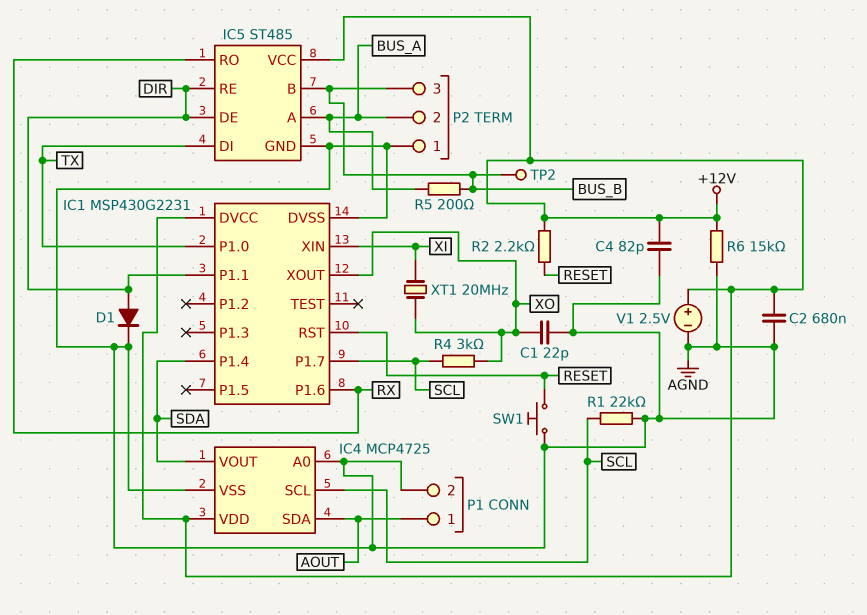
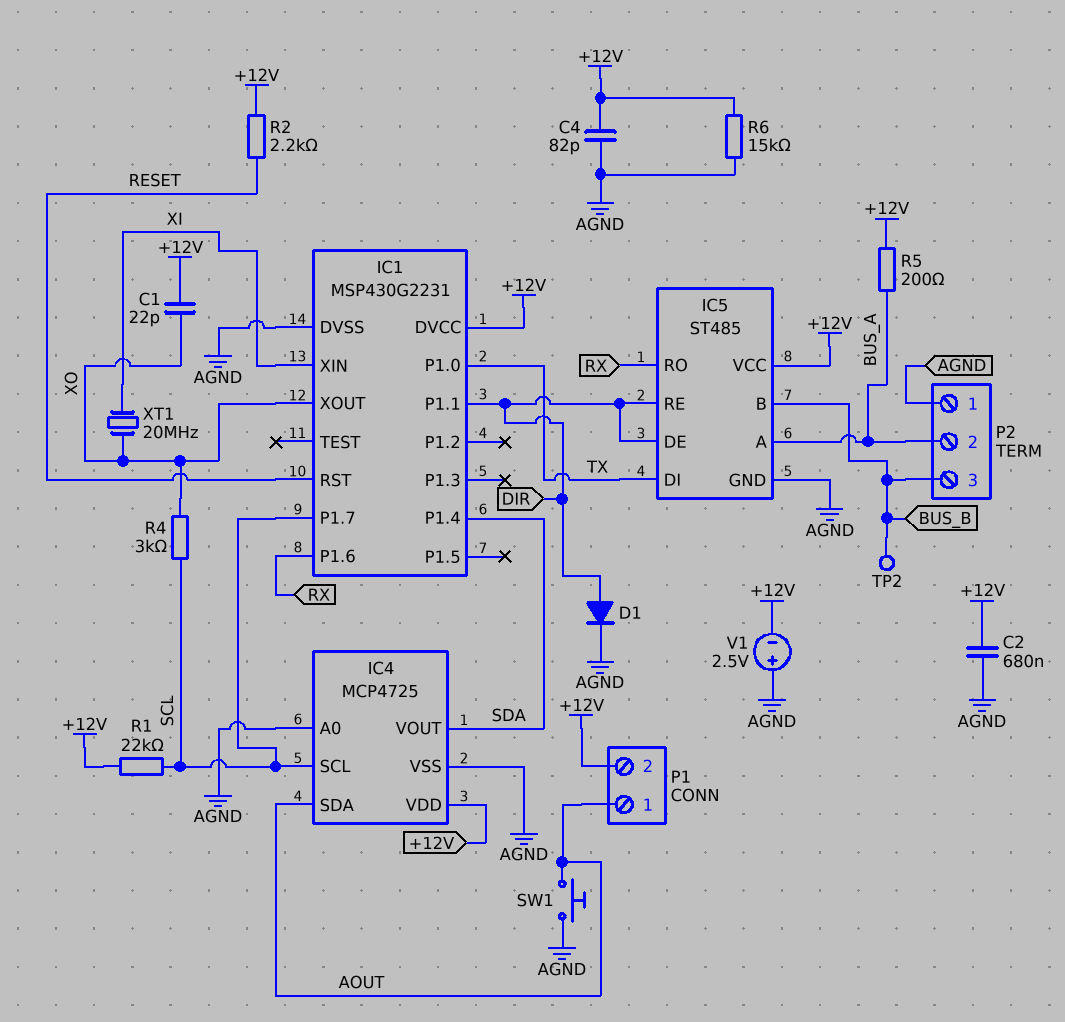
C1: 22pF (AGND, XO) -> 22pF (+12V, XO)
P1 pin 2: AGND -> +12V
R1: 22k (AGND, SCL) -> 22k (+12V, SCL)
R5: 200 (BUS_A, BUS_B) -> 200 (+12V, BUS_A)
SW1: button (AGND, RESET) -> button (AGND, AOUT)
V1: 2.5V (plus +12V, minus AGND) -> 2.5V (plus AGND, minus +12V)

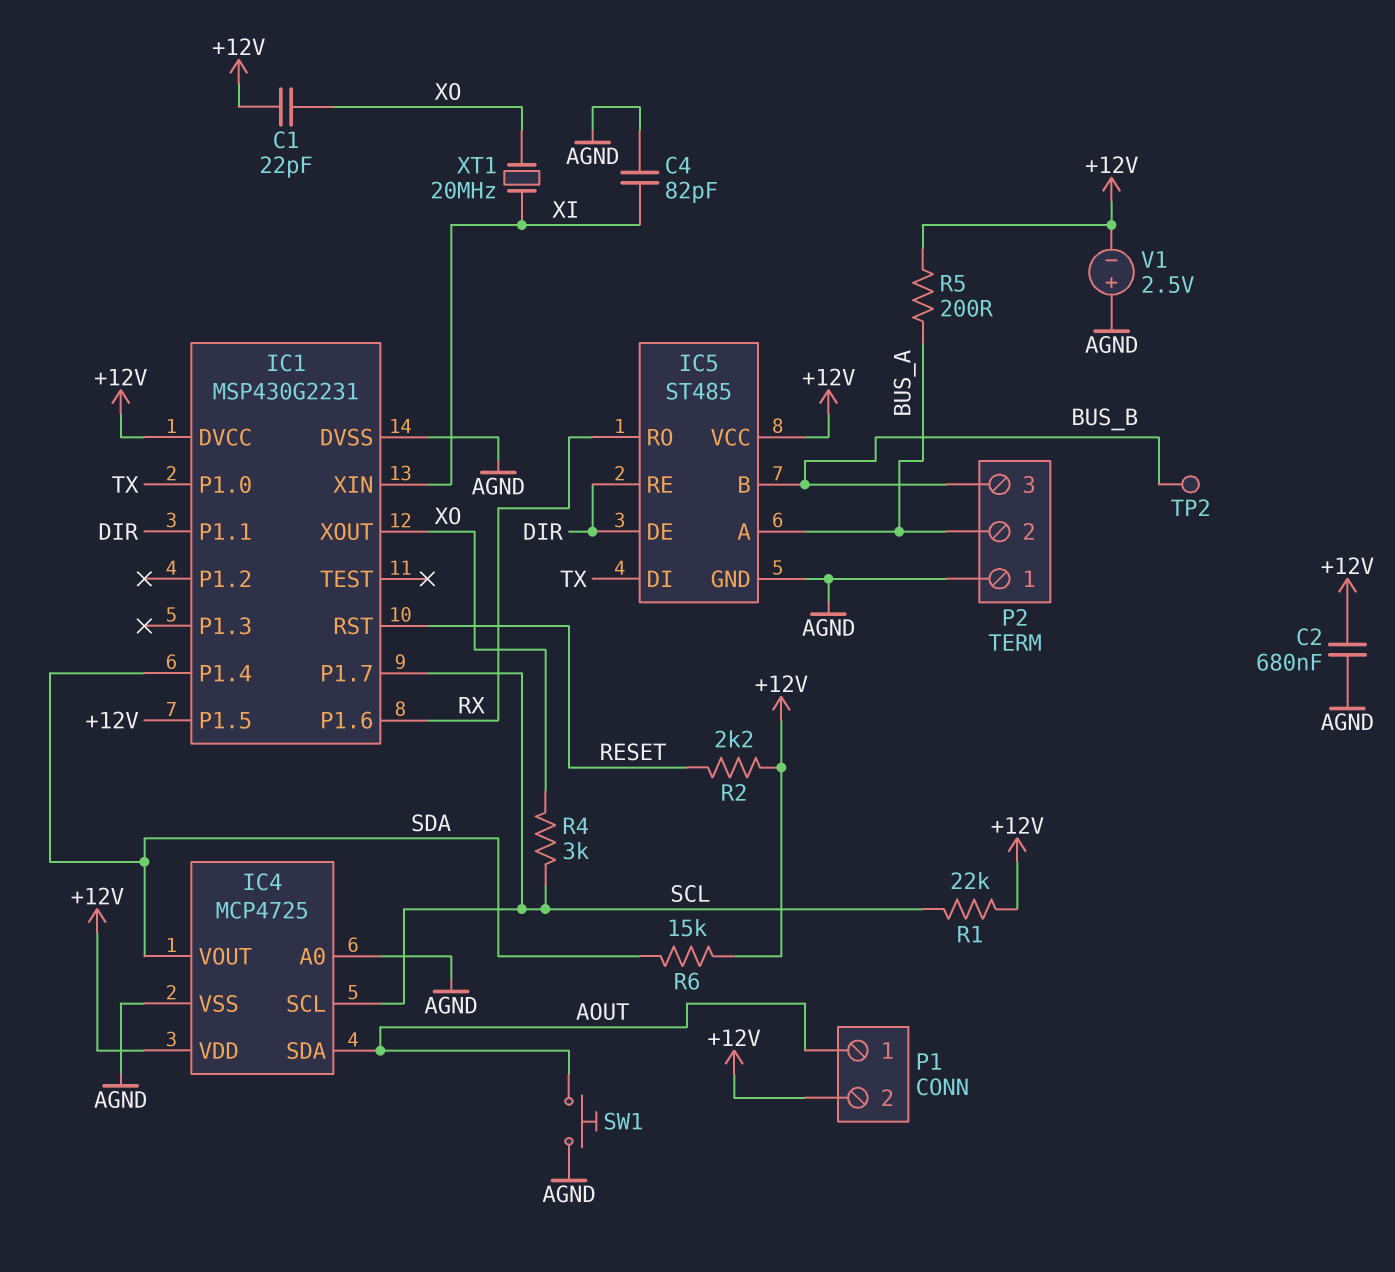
C4: 82pF (+12V, AGND) -> 82pF (AGND, XI)
D1: diode (A DIR, K AGND) -> none
IC1 pin P1.5: none -> +12V
R6: 15k (+12V, AGND) -> 15k (+12V, SDA)

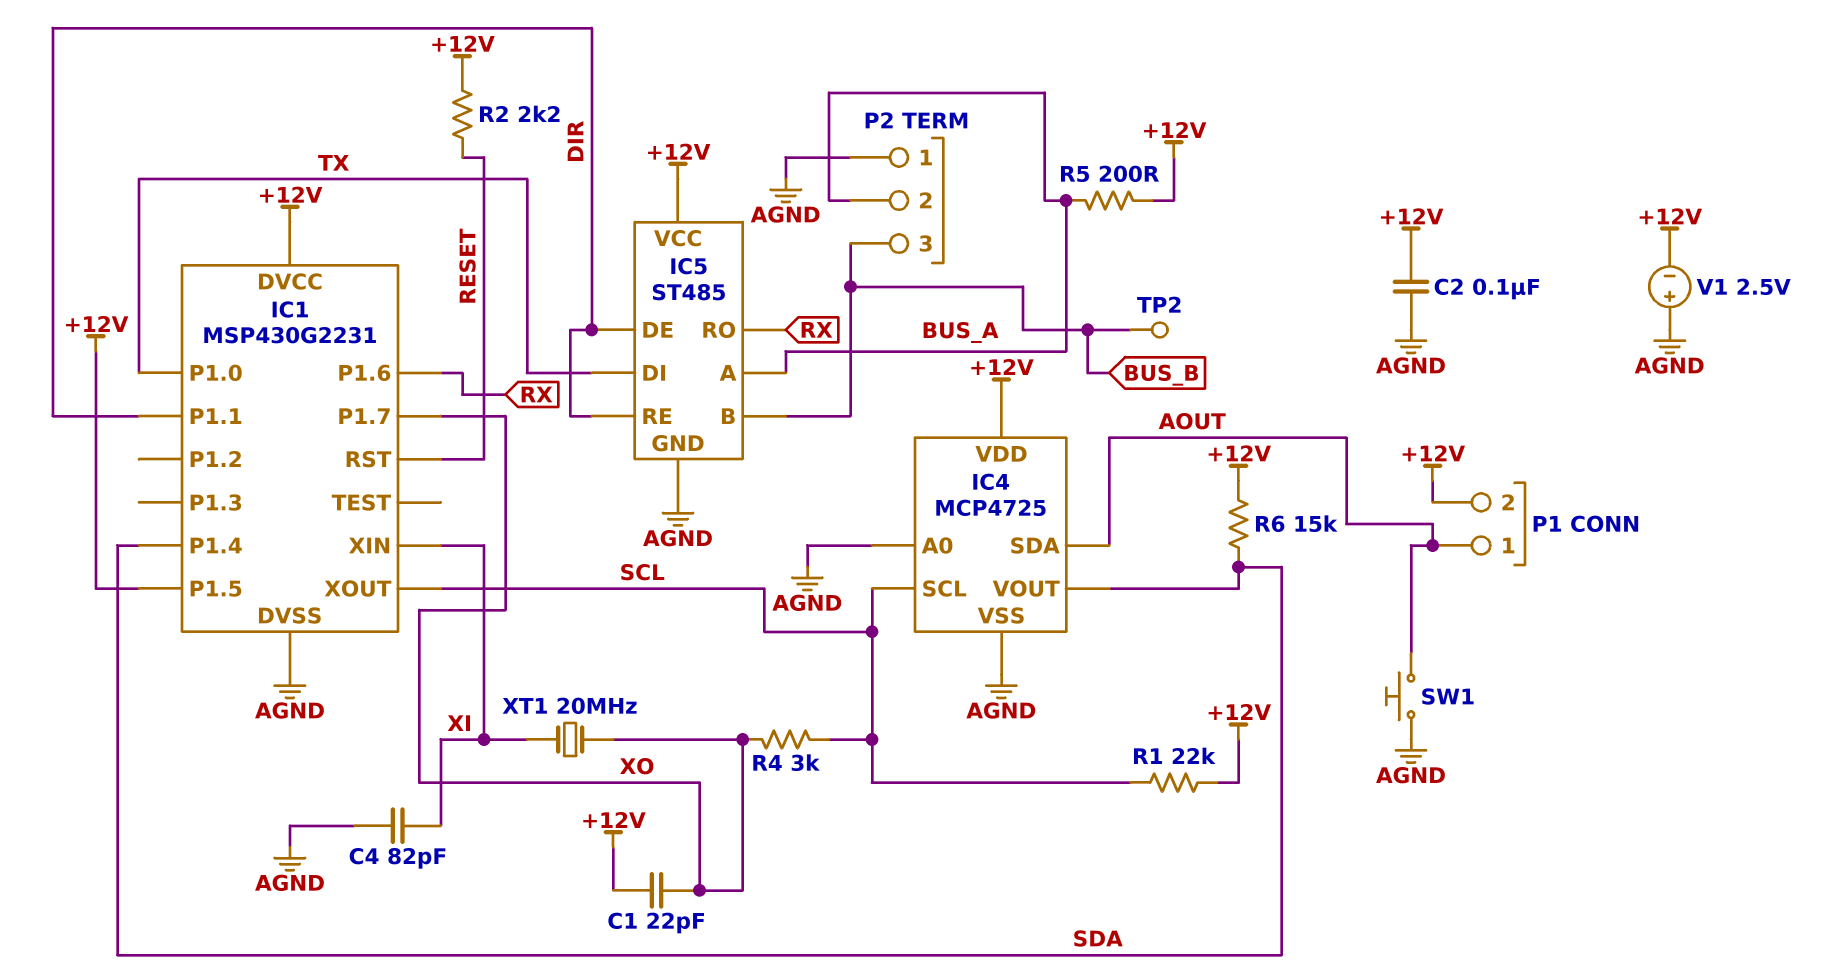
C2: 680nF (+12V, AGND) -> 100nF (+12V, AGND)
IC1 pin P1.7: SCL -> XO
IC1 pin XOUT: XO -> SCL

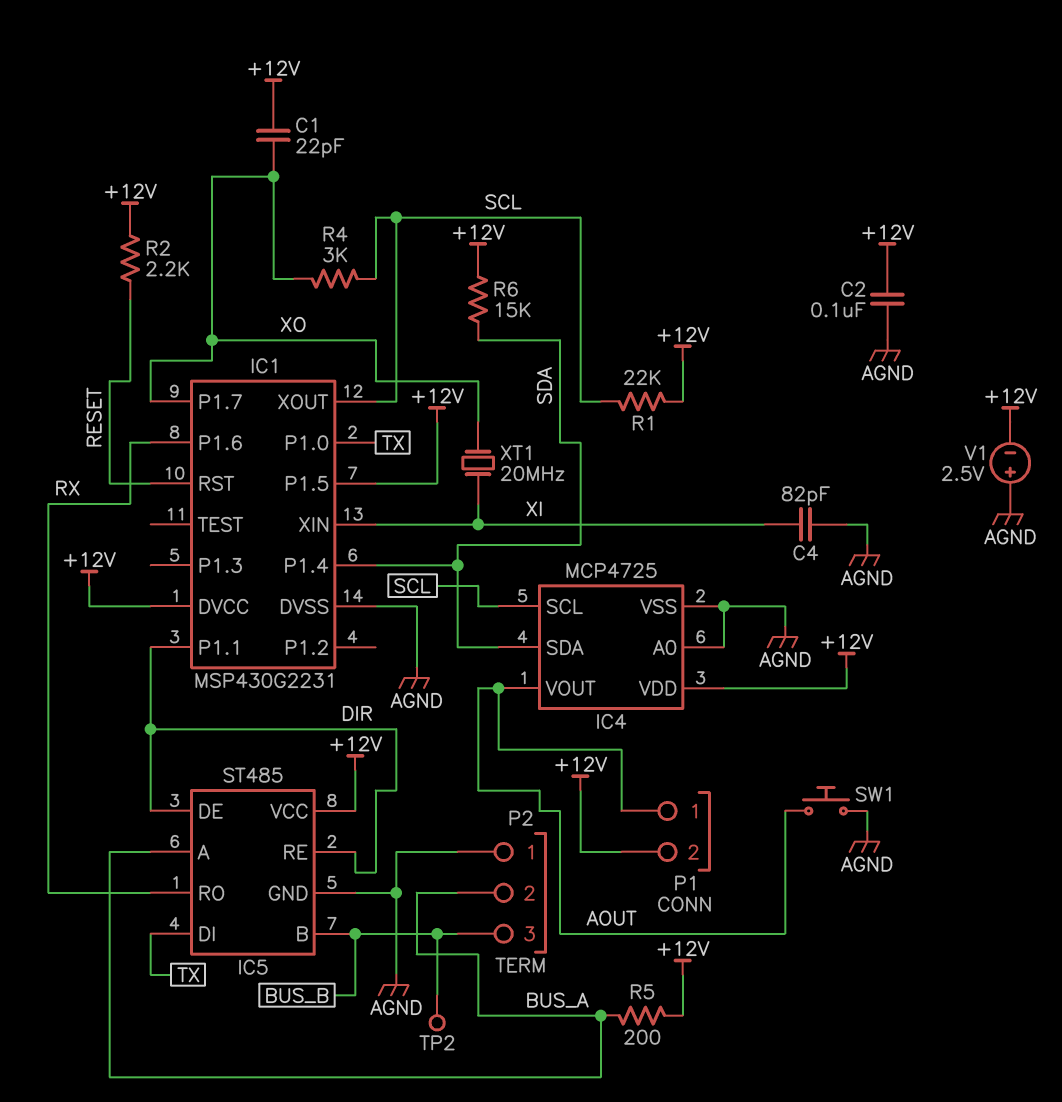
IC4 pin SDA: AOUT -> SDA
IC4 pin VOUT: SDA -> AOUT

